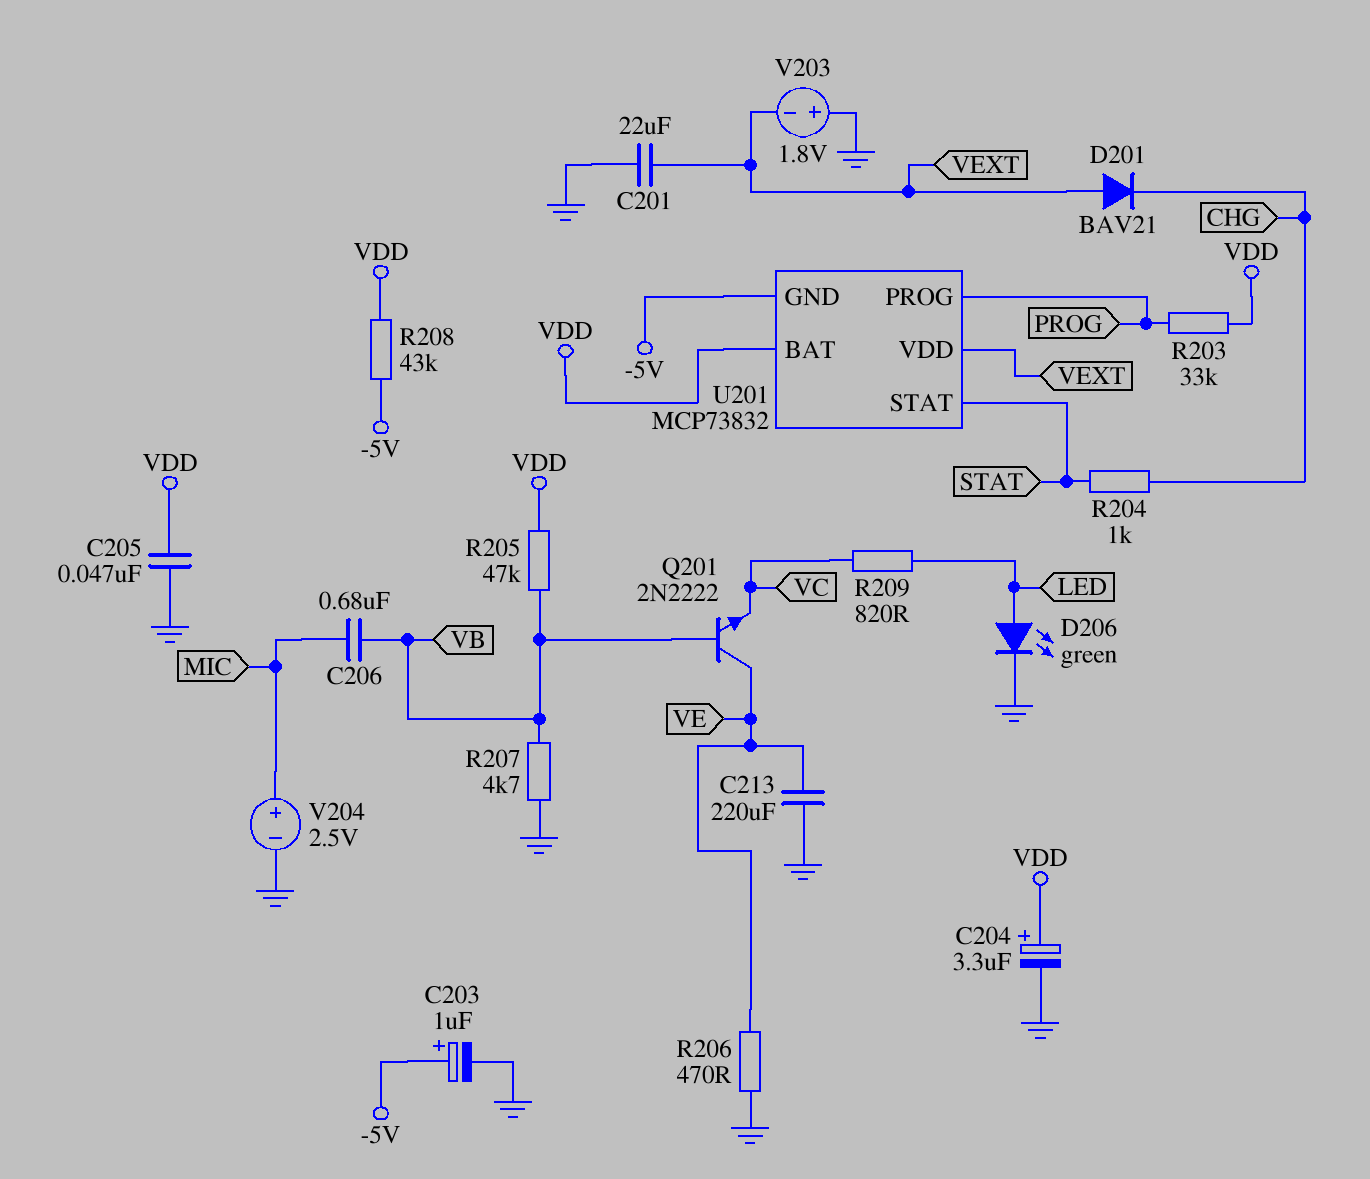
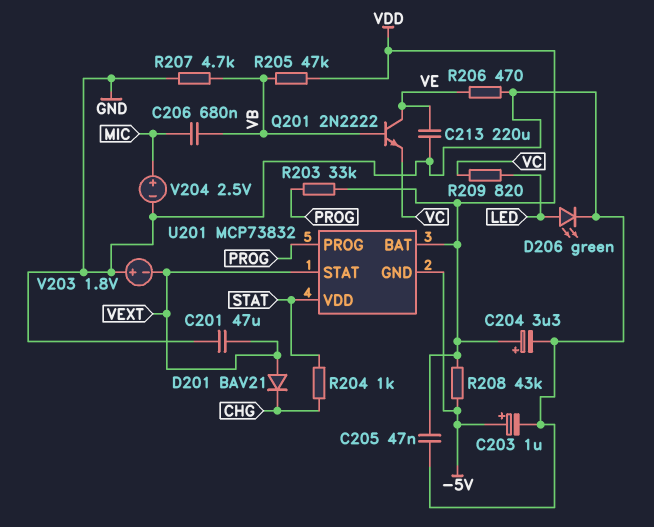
C201: 22uF (GND, VEXT) -> 47uF (GND, VEXT)
U201 pin STAT: STAT -> VEXT
U201 pin VDD: VEXT -> STAT

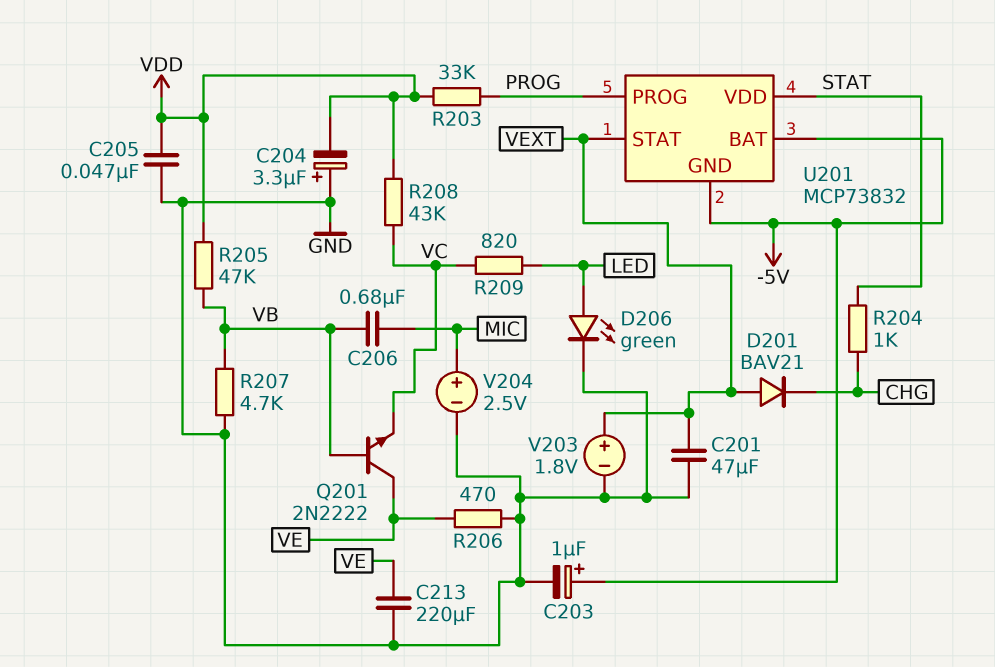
C204: 3.3uF (plus VDD, minus GND) -> 3.3uF (plus GND, minus VDD)
R208: 43k (-5V, VDD) -> 43k (VC, VDD)
U201 pin BAT: VDD -> -5V
V203: 1.8V (plus GND, minus VEXT) -> 1.8V (plus VEXT, minus GND)

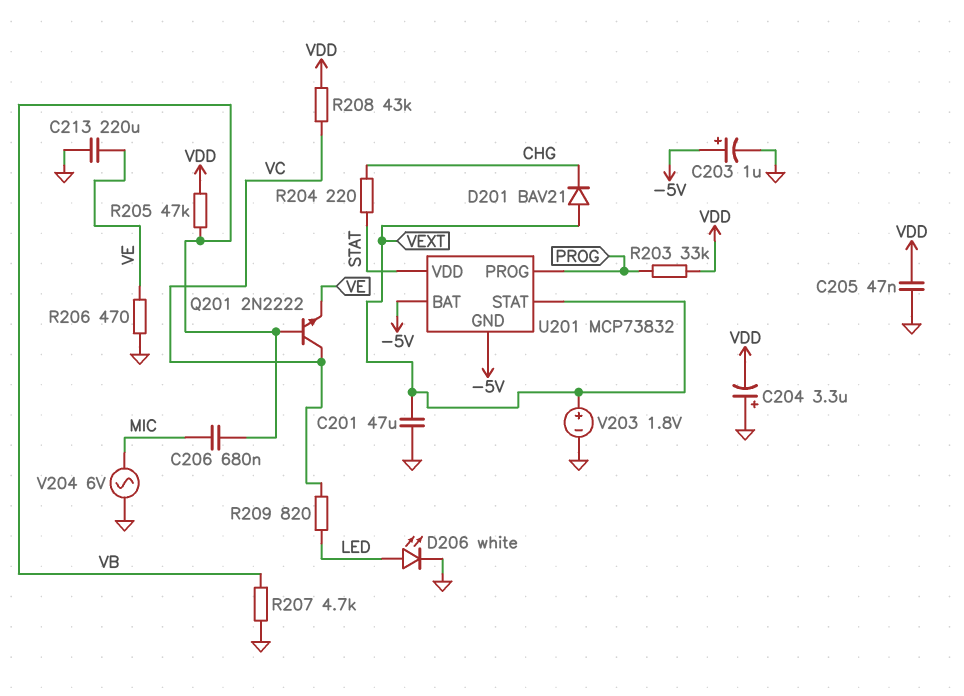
D206: LED green (A LED, K GND) -> LED white (A LED, K GND)
Q201: NPN 2N2222 (B VB, C VE, E VC) -> NPN 2N2222 (B VB, C VC, E VE)
R204: 1k (CHG, STAT) -> 220 (CHG, STAT)
V204: 2.5V (plus MIC, minus GND) -> AC 6V (GND, MIC)

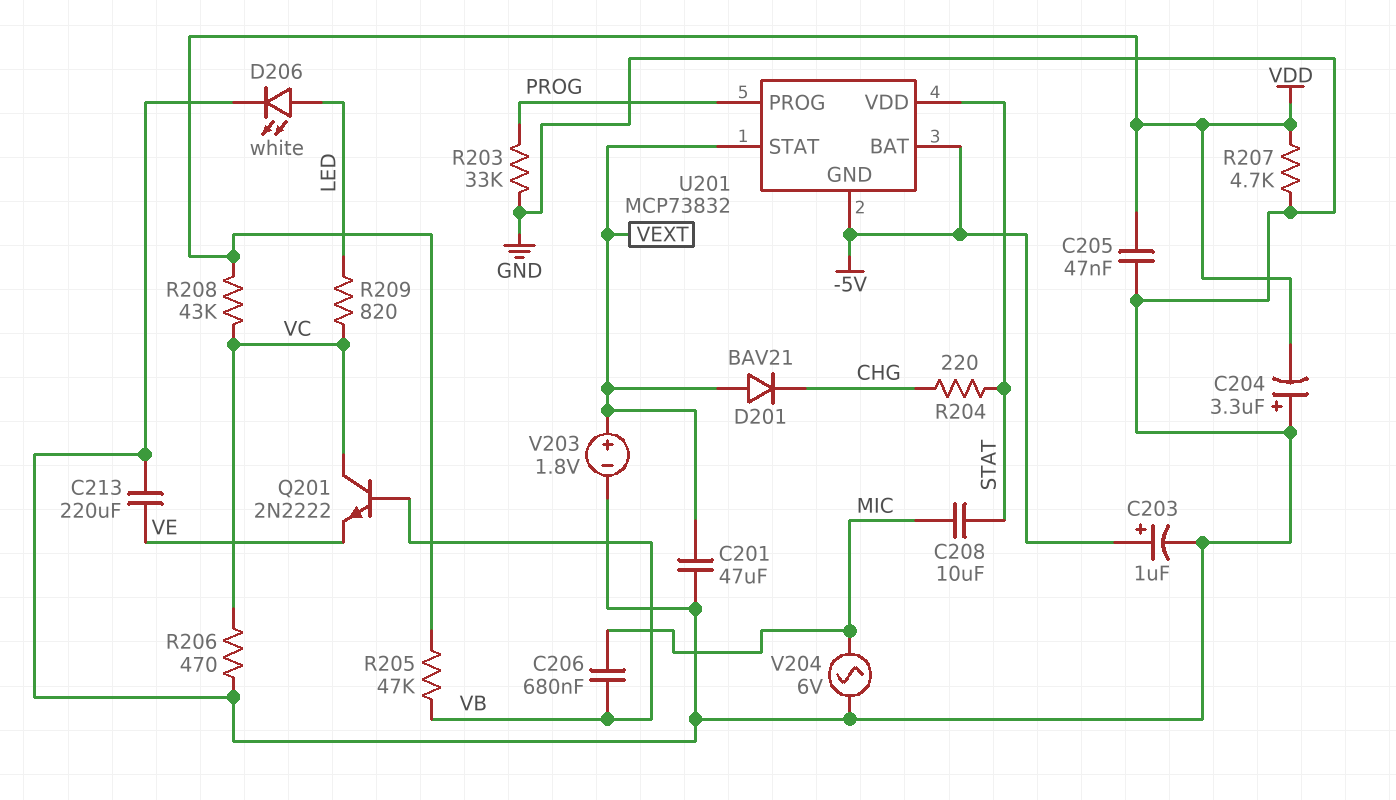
C208: none -> 10uF (MIC, STAT)
R203: 33k (PROG, VDD) -> 33k (GND, PROG)
R206: 470 (GND, VE) -> 470 (GND, VC)
R207: 4.7k (GND, VB) -> 4.7k (GND, VDD)

